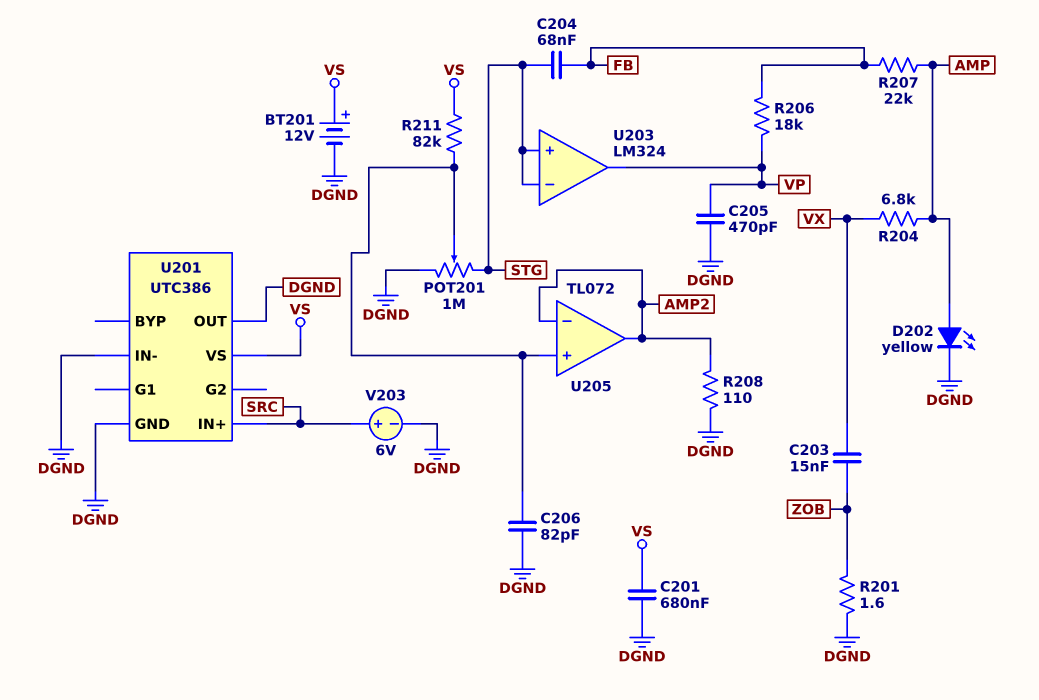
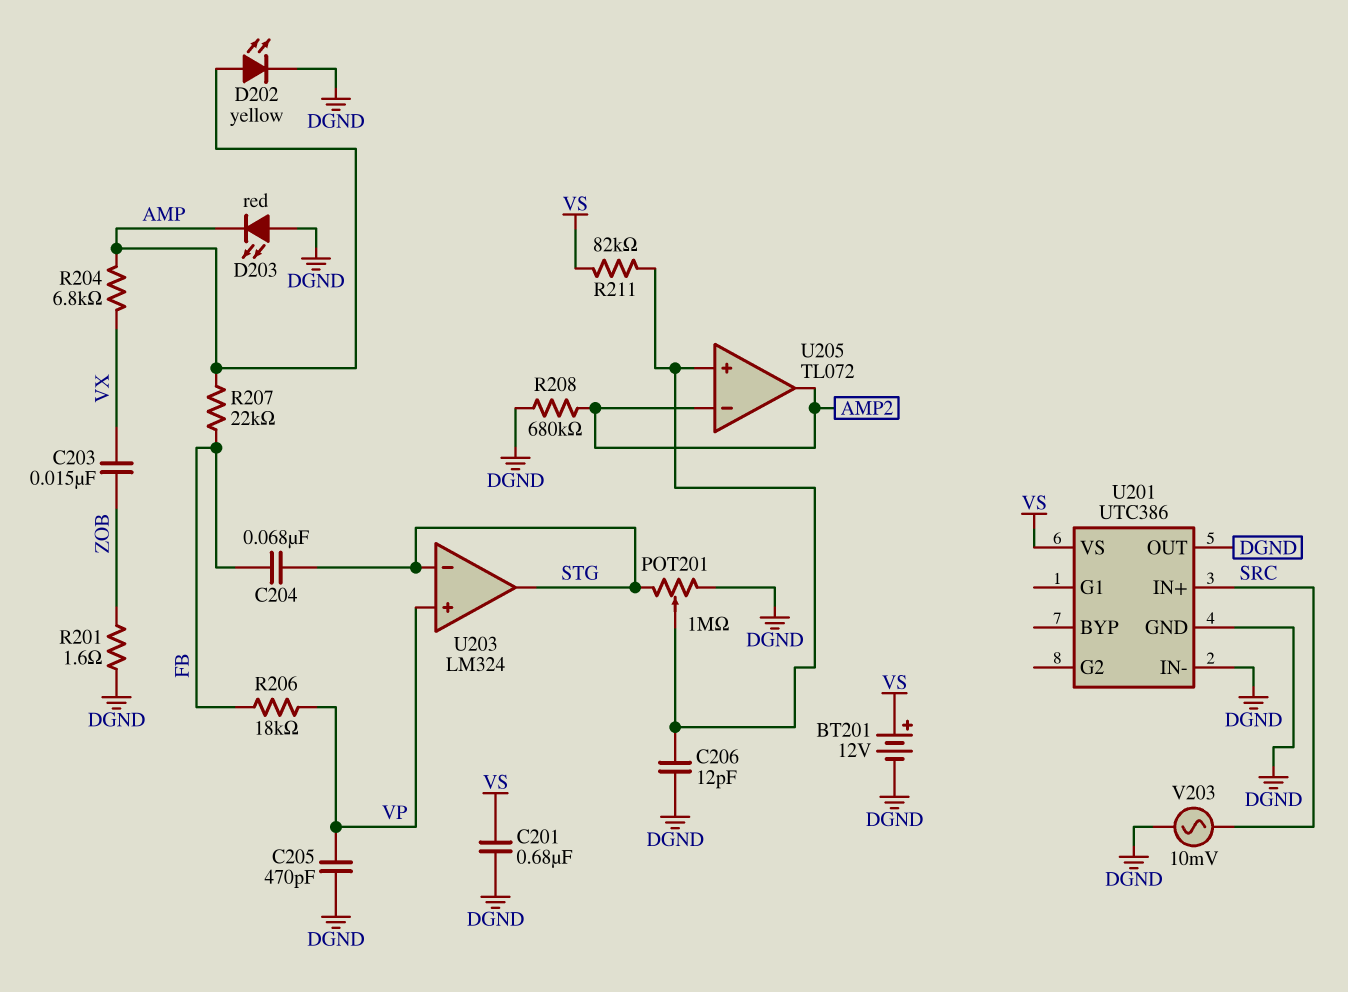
C206: 82pF (DGND, U205/in+) -> 12pF (DGND, U205/in+)
D203: none -> LED red (A DGND, K AMP)
R208: 110 (AMP2, DGND) -> 680k (AMP2, DGND)
U203 pin in+: STG -> VP
U203 pin out: VP -> STG
V203: 6V (plus SRC, minus DGND) -> AC 10mV (DGND, SRC)

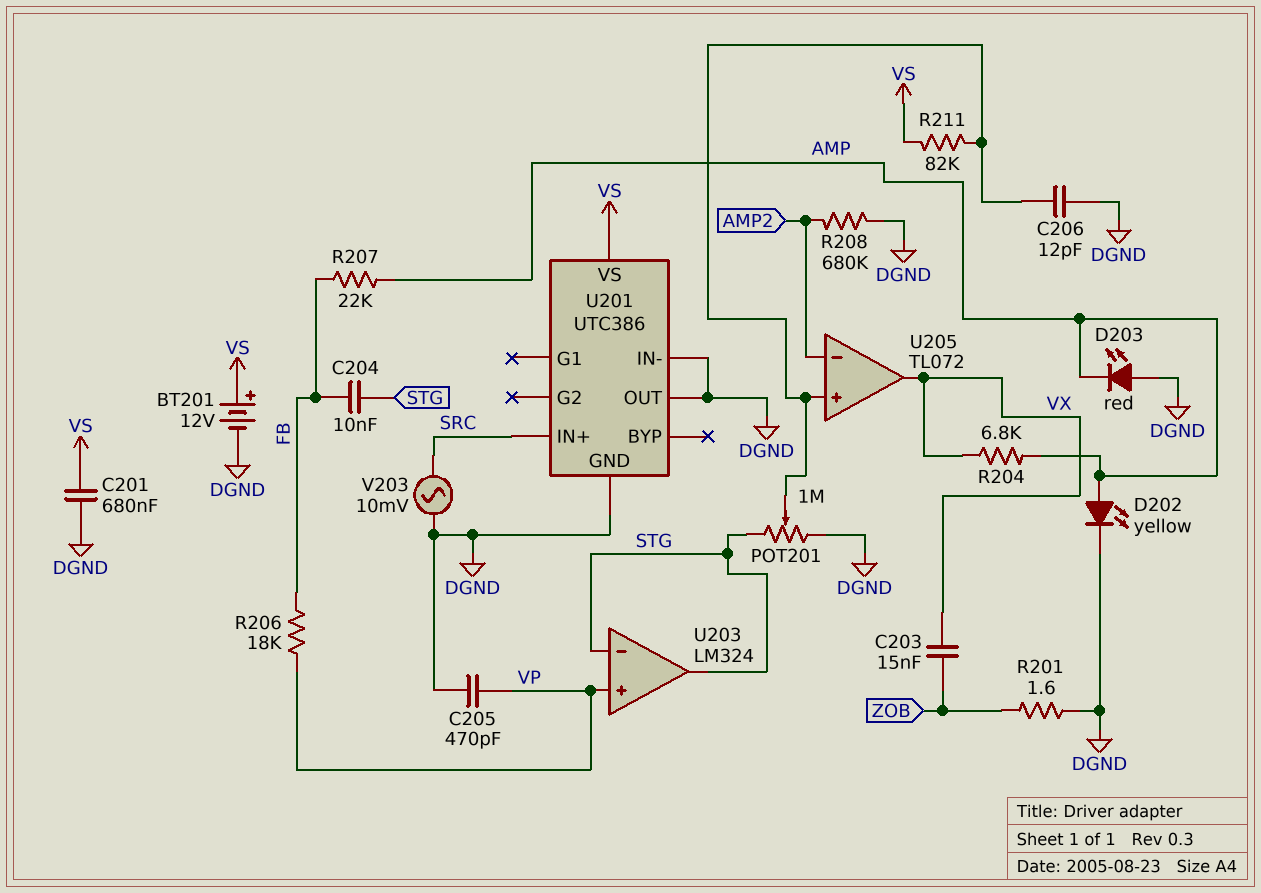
C204: 68nF (FB, STG) -> 10nF (FB, STG)
U205 pin out: AMP2 -> VX

